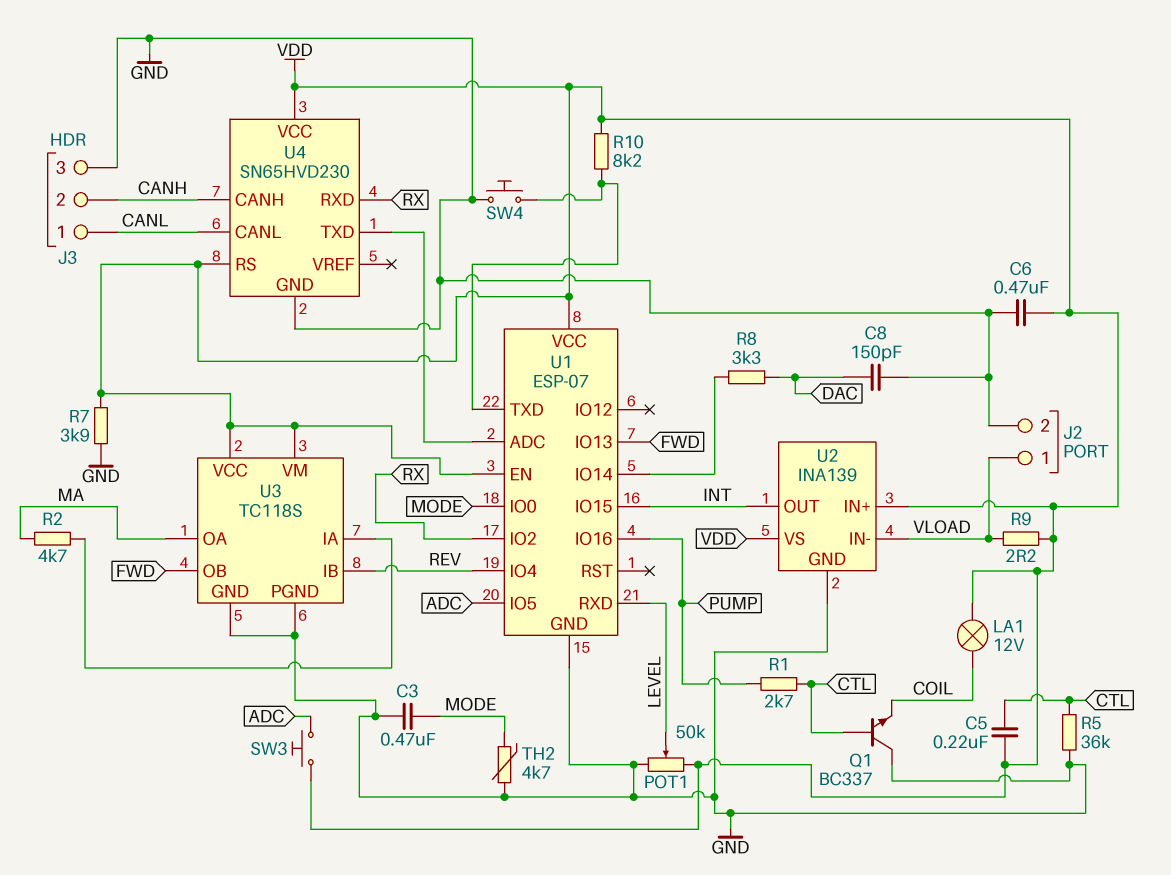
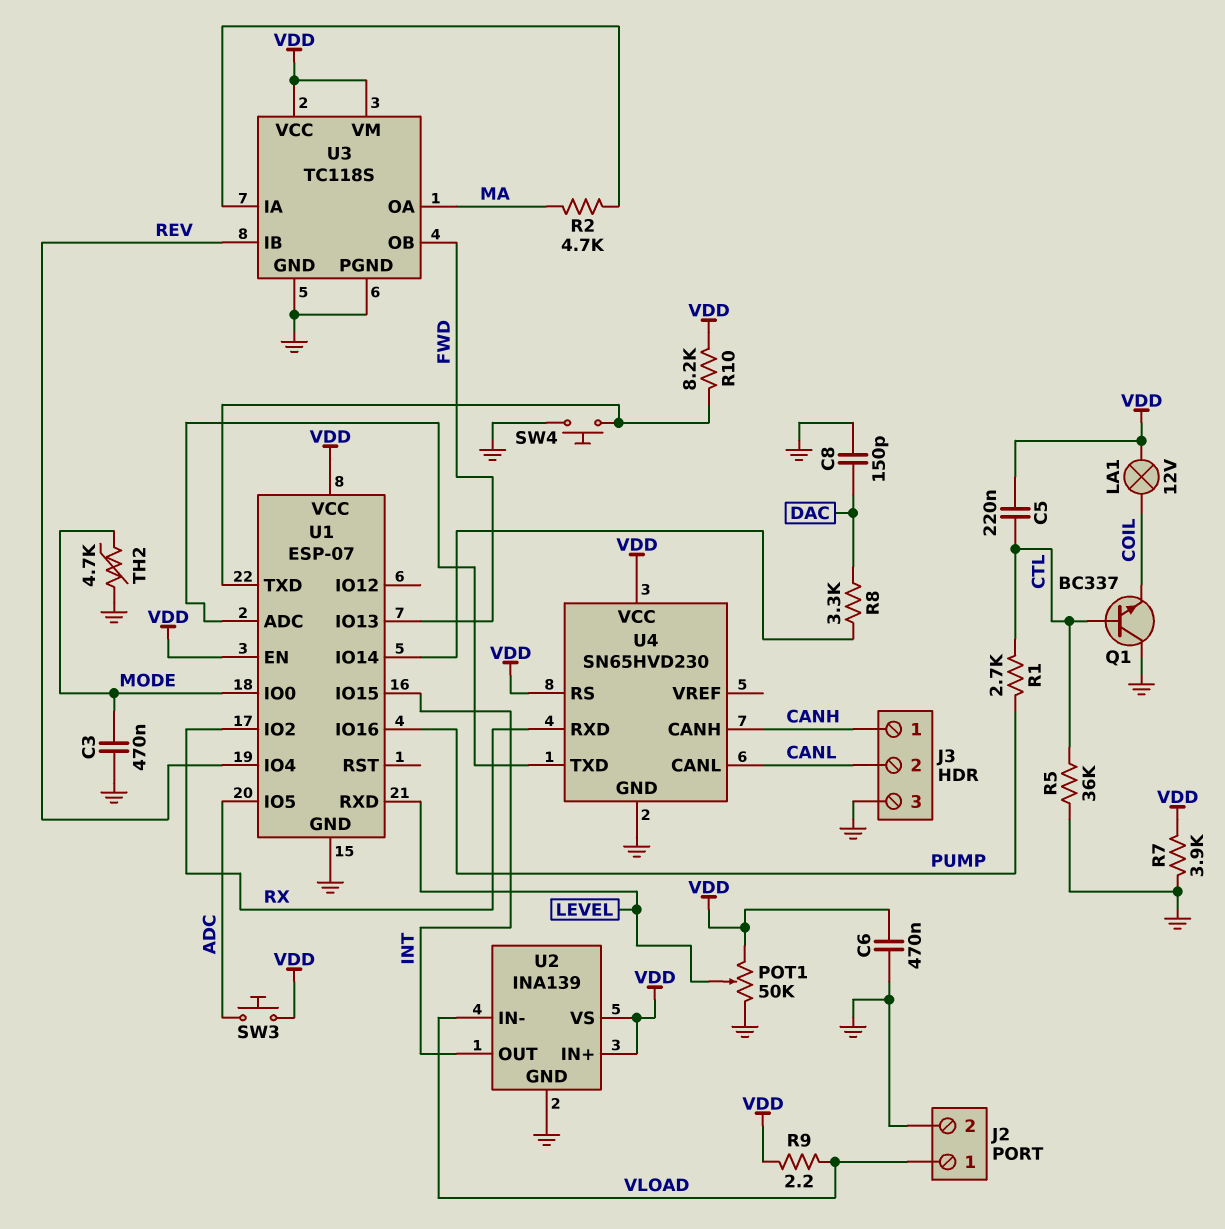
J3 pin 1: CANL -> CANH
J3 pin 2: CANH -> CANL

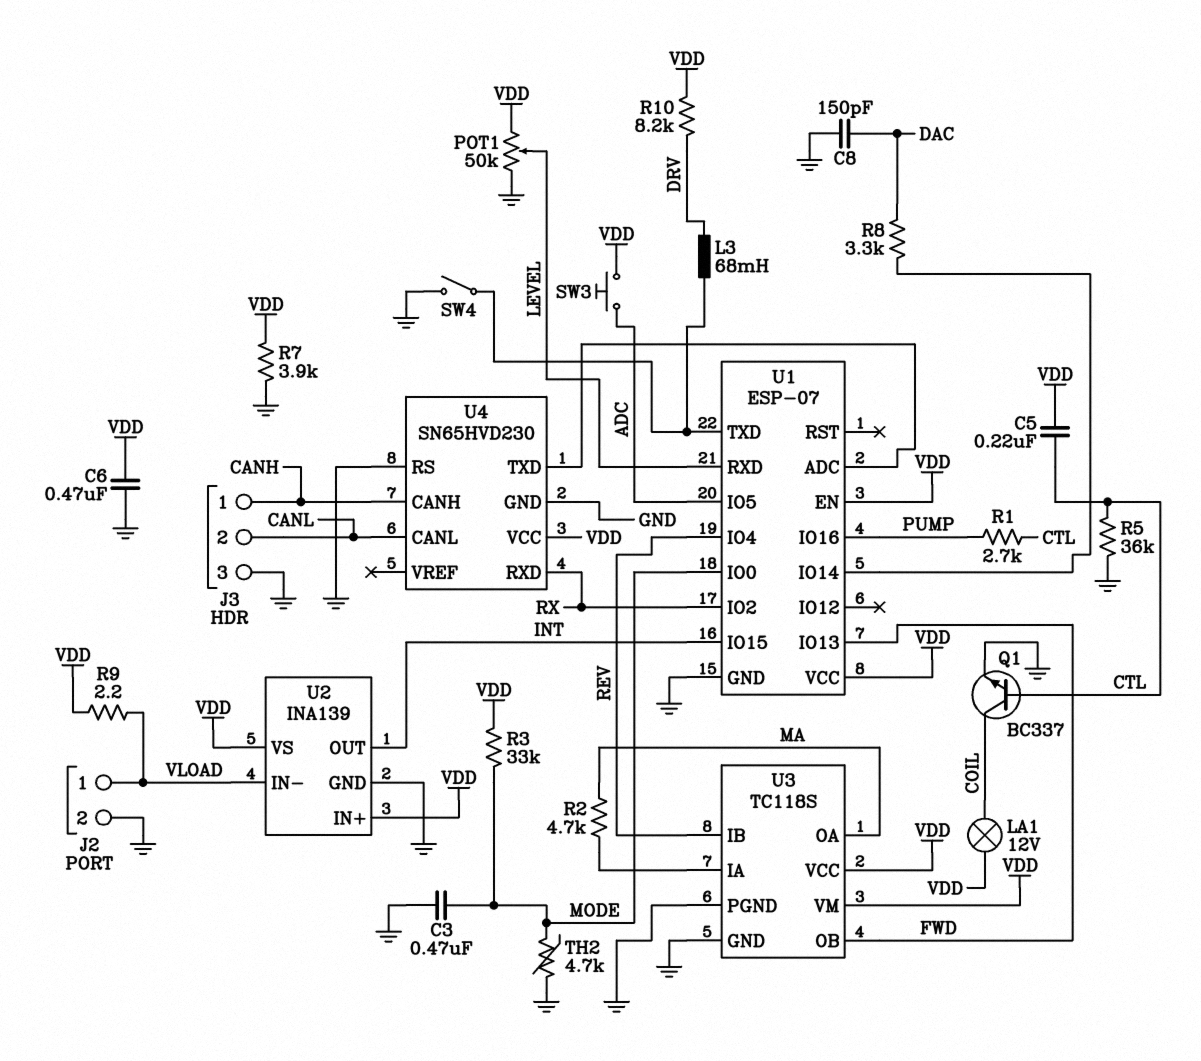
L3: none -> 68mH (DRV, U1/TXD)
Q1: NPN BC337 (B CTL, C GND, E COIL) -> NPN BC337 (B CTL, C COIL, E GND)
R3: none -> 33k (MODE, VDD)
R10: 8.2k (U1/TXD, VDD) -> 8.2k (DRV, VDD)
SW4: button (GND, U1/TXD) -> switch (GND, U1/TXD)
U4 pin RS: VDD -> GND

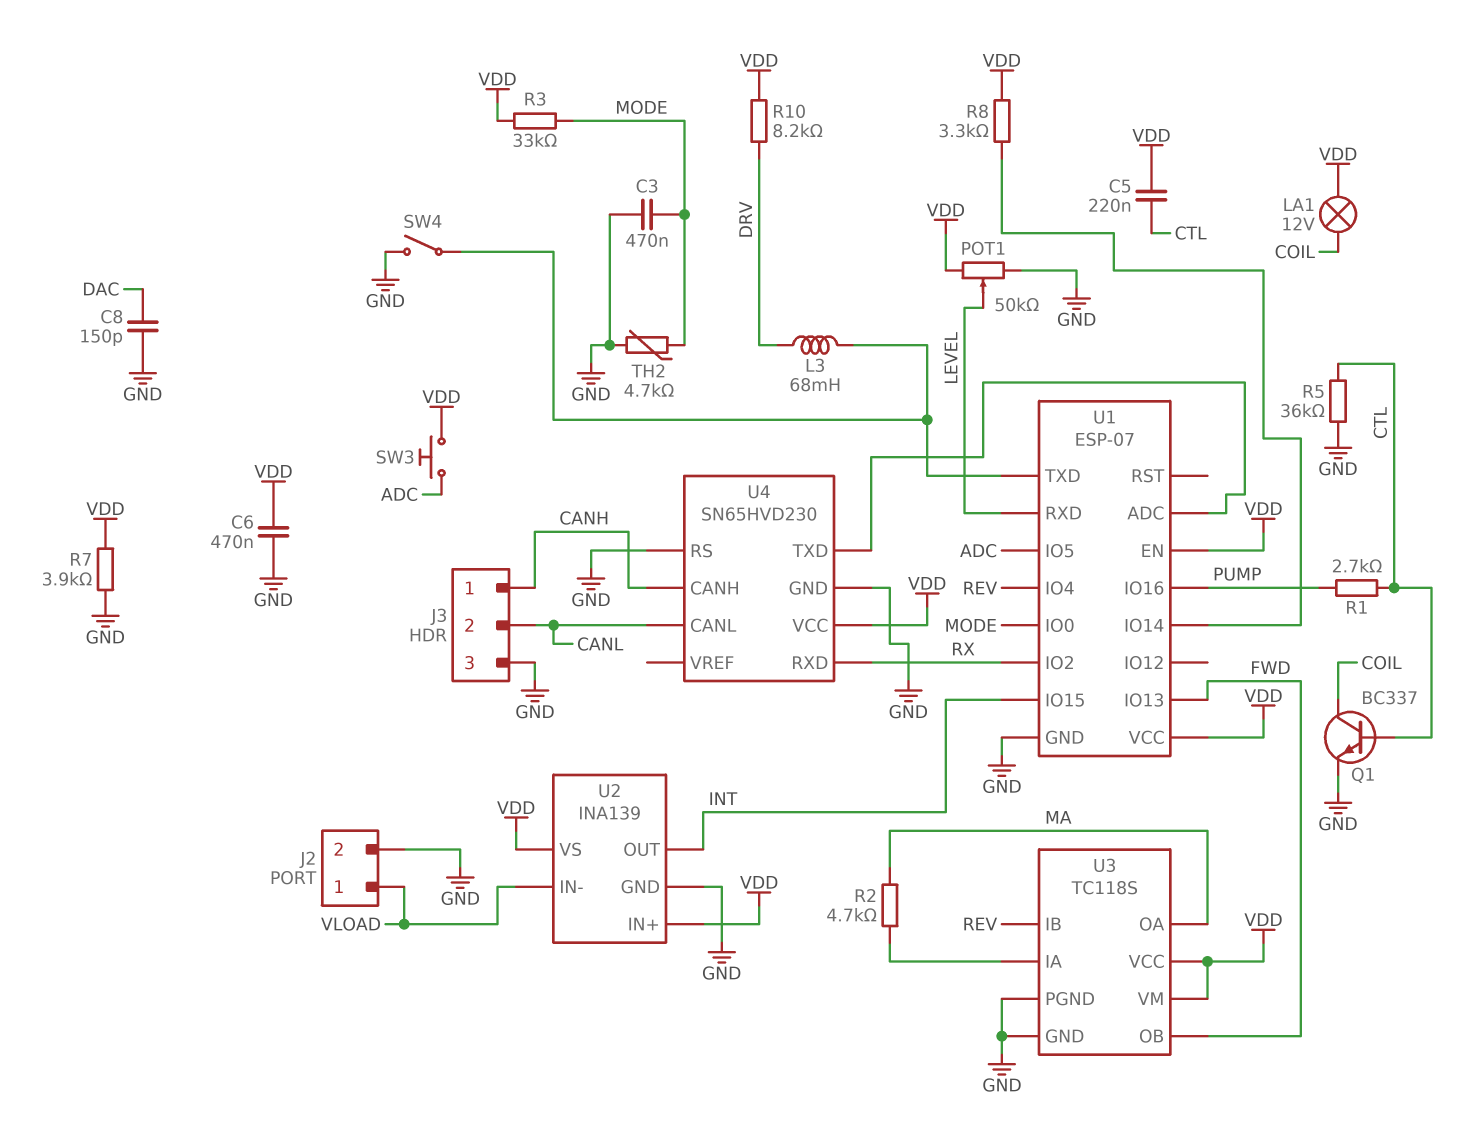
R8: 3.3k (DAC, U1/IO14) -> 3.3k (U1/IO14, VDD)
R9: 2.2 (VDD, VLOAD) -> none

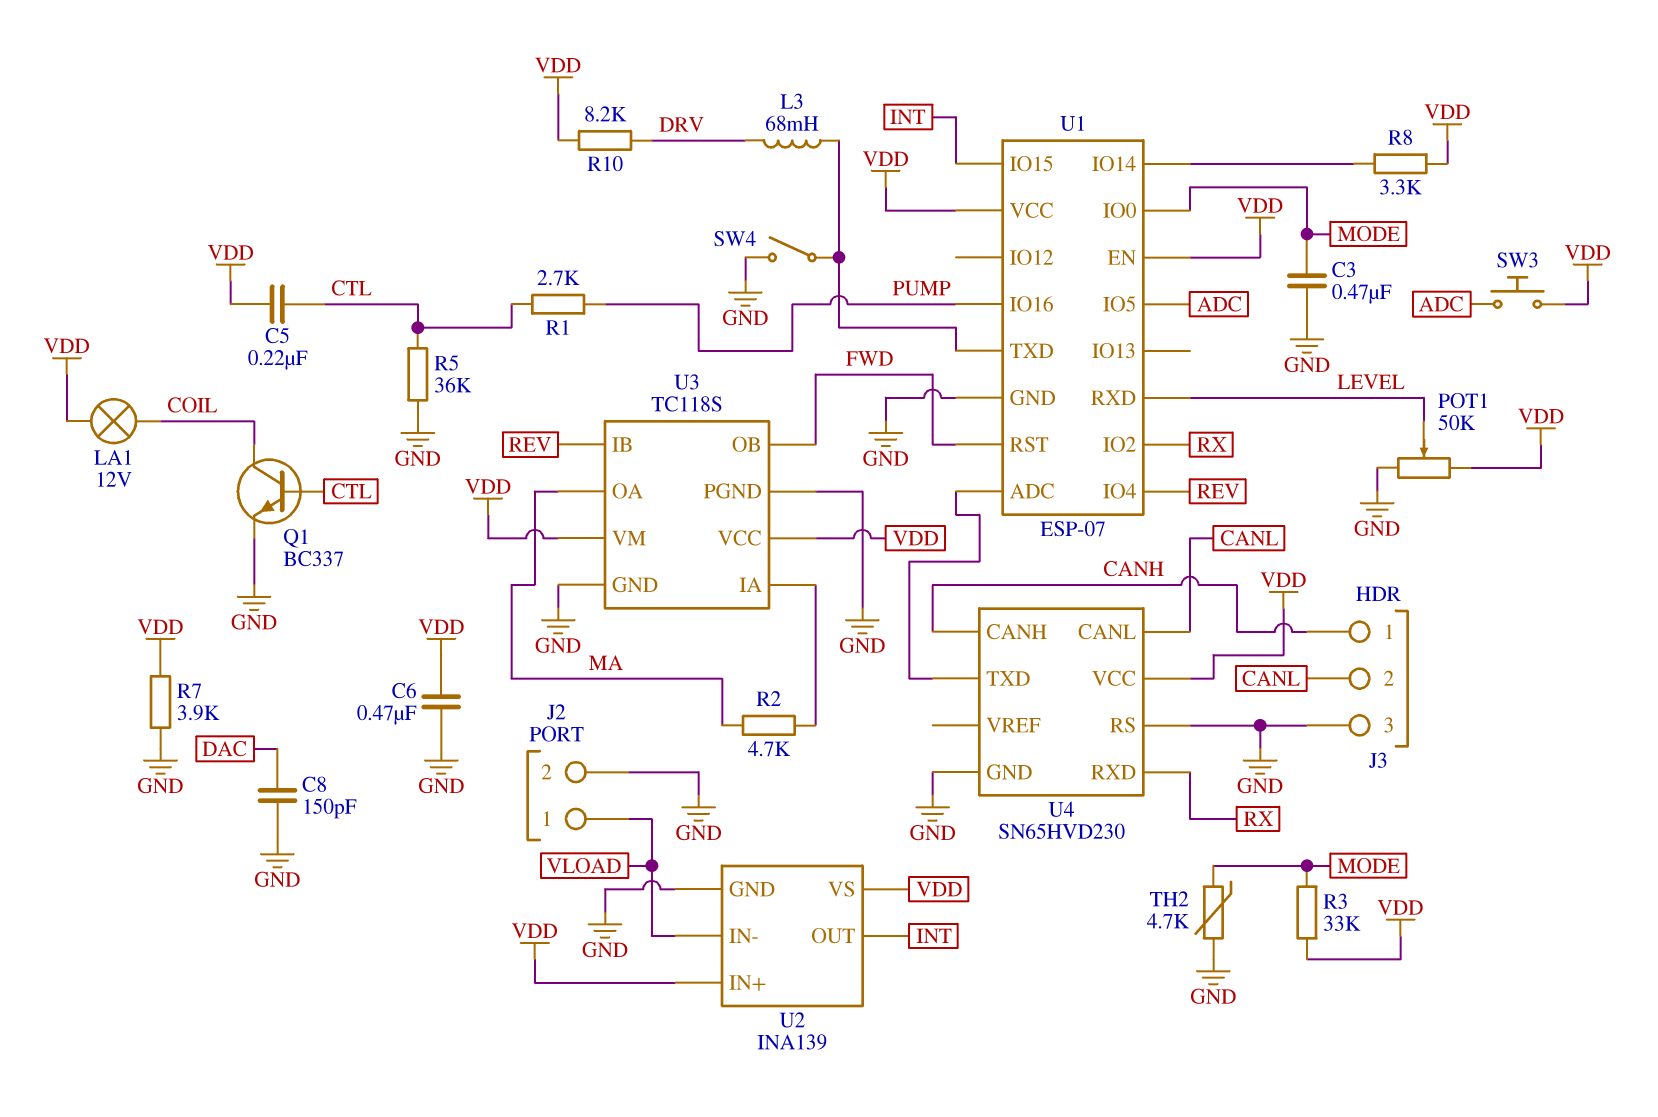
U1 pin IO13: FWD -> none
U1 pin RST: none -> FWD

